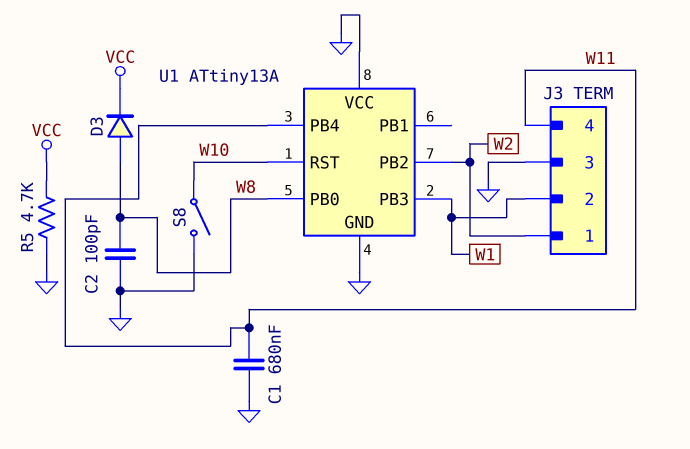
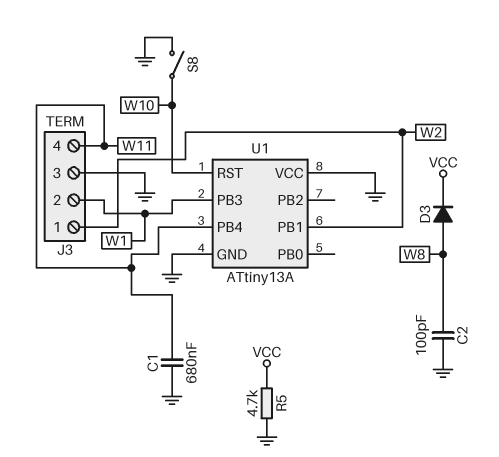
U1 pin PB0: W8 -> none
U1 pin PB1: none -> W2
U1 pin PB2: W2 -> none

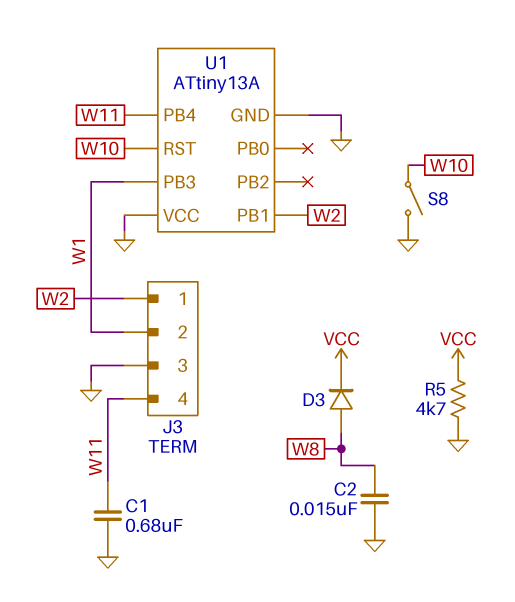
C2: 100pF (GND, W8) -> 15nF (GND, W8)

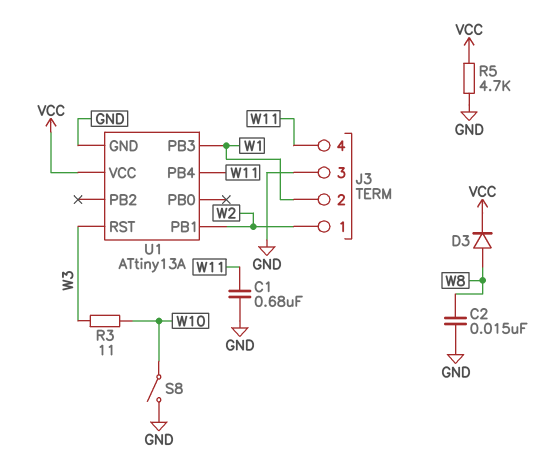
R3: none -> 11 (W3, W10)
U1 pin RST: W10 -> W3
U1 pin VCC: GND -> VCC

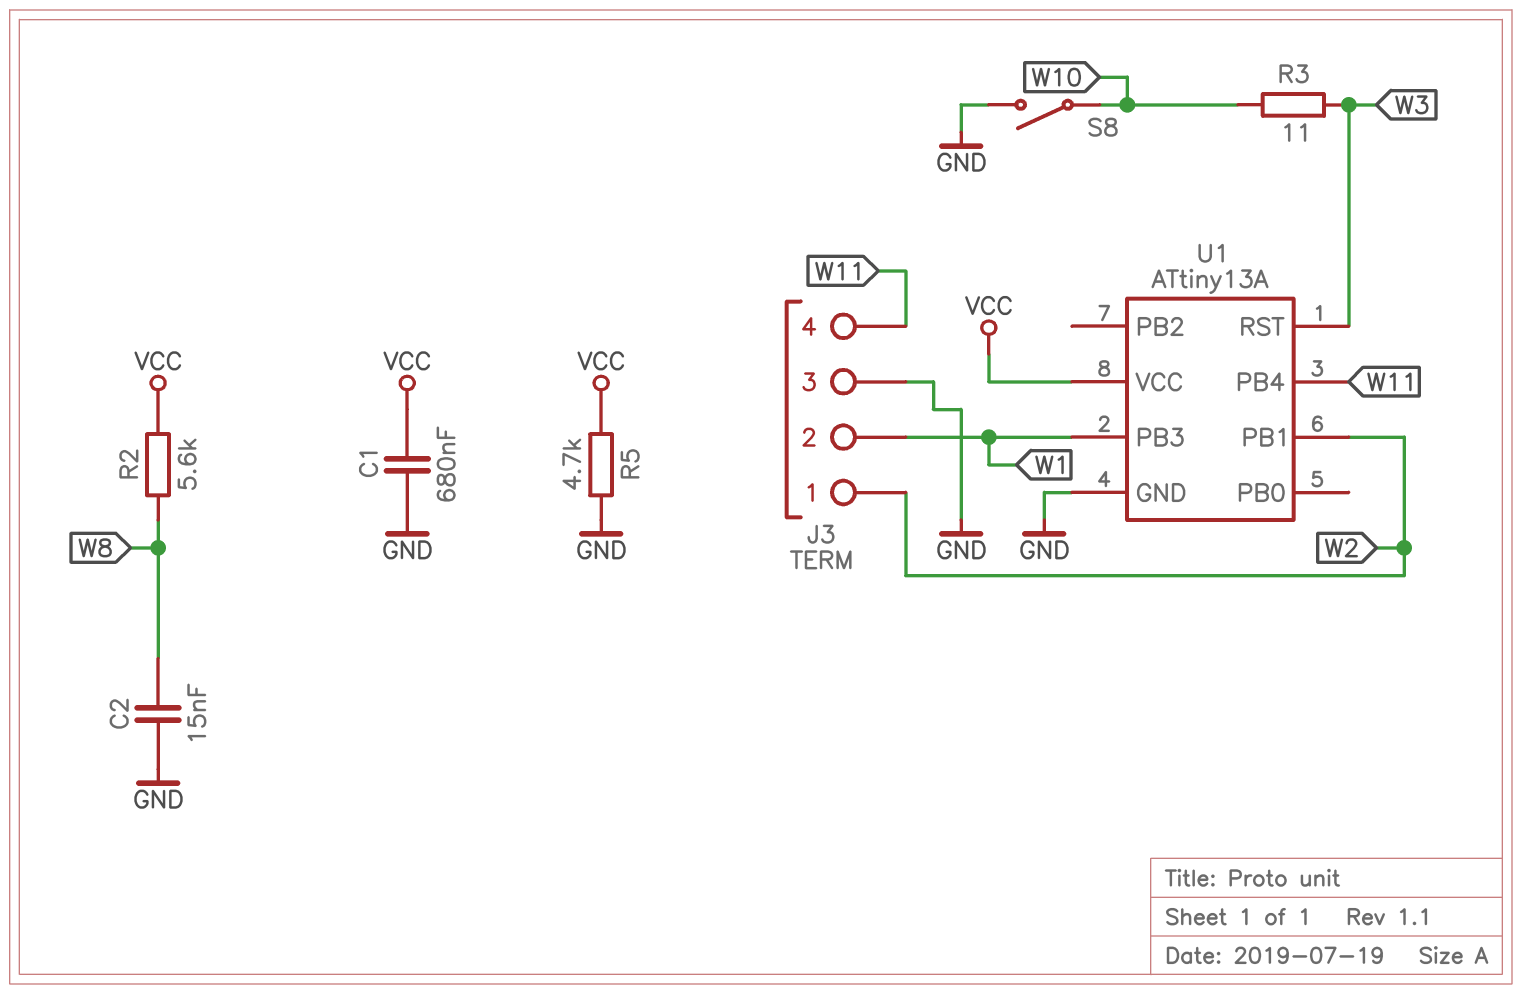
C1: 680nF (GND, W11) -> 680nF (GND, VCC)
D3: diode (A W8, K VCC) -> none
R2: none -> 5.6k (VCC, W8)

